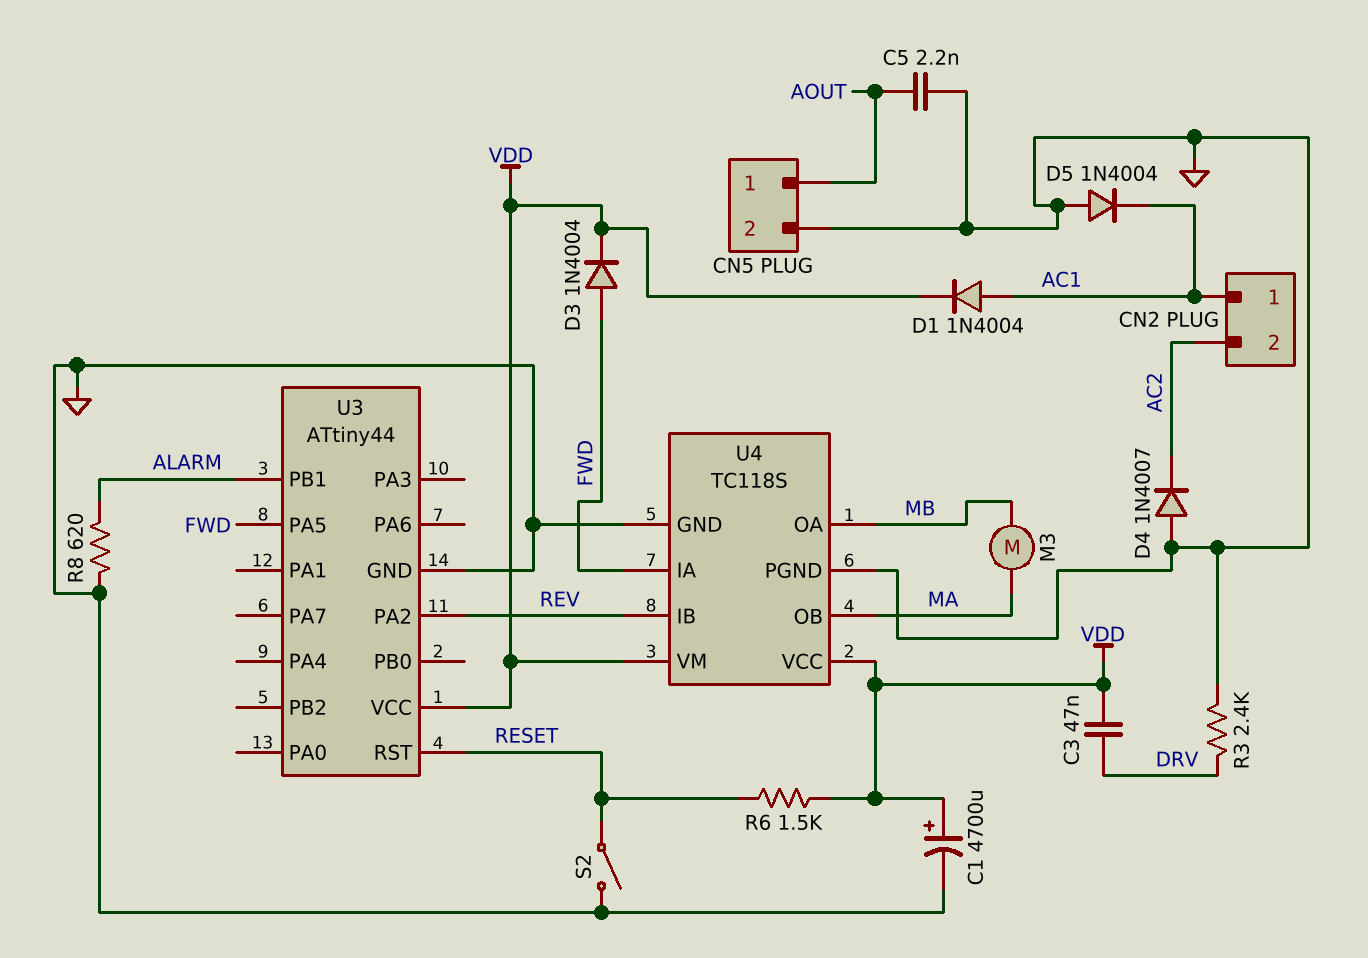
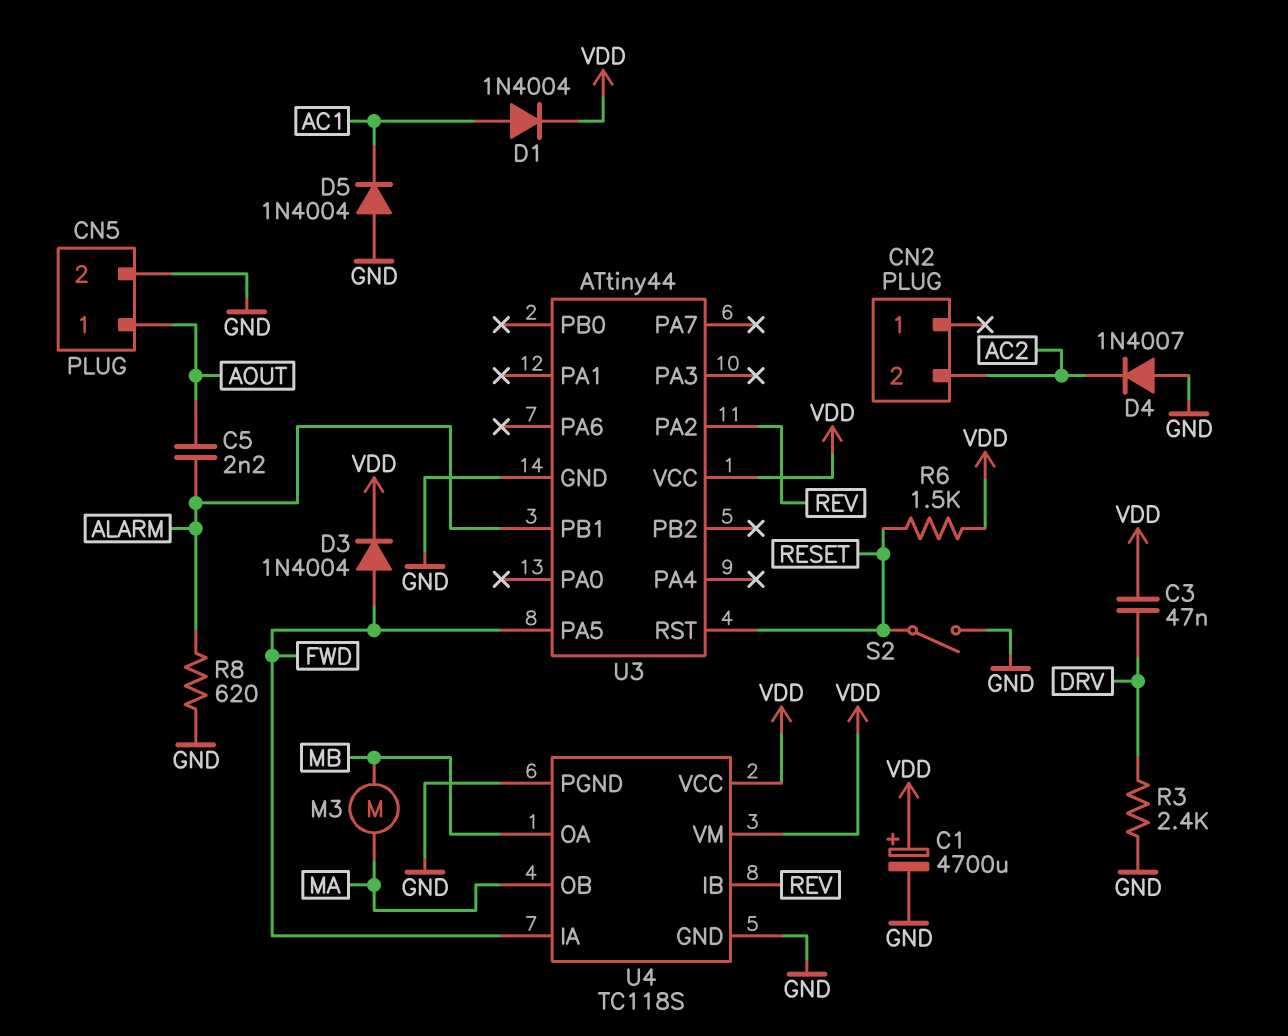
C5: 2.2nF (AOUT, GND) -> 2.2nF (ALARM, AOUT)
CN2 pin 1: AC1 -> none

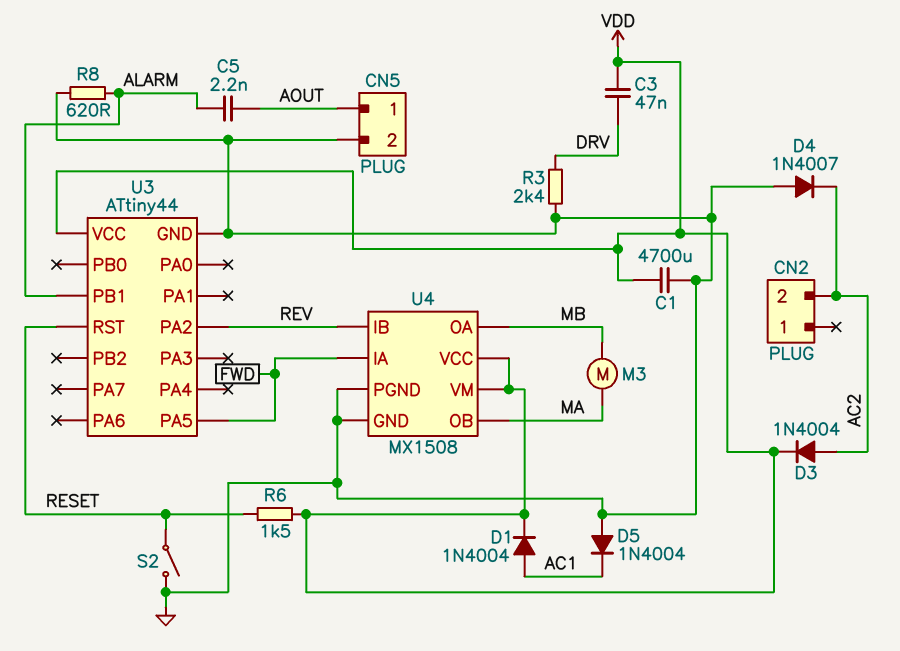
C1: 4700uF (plus VDD, minus GND) -> 4700uF (GND, VDD)
D3: diode 1N4004 (A FWD, K VDD) -> diode 1N4004 (A AC2, K VDD)
U4: TC118S -> MX1508

